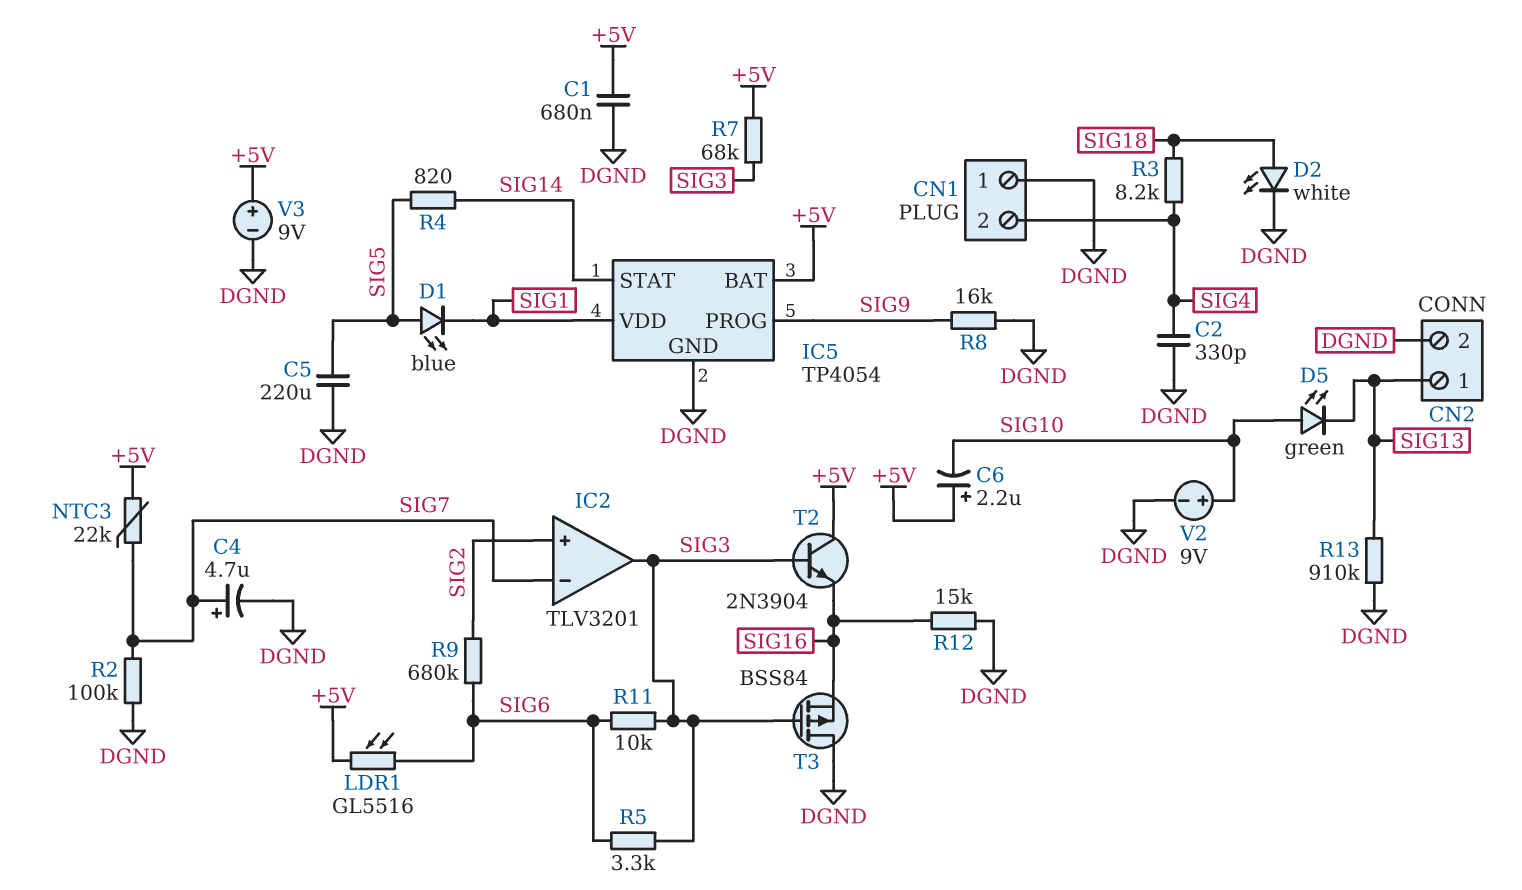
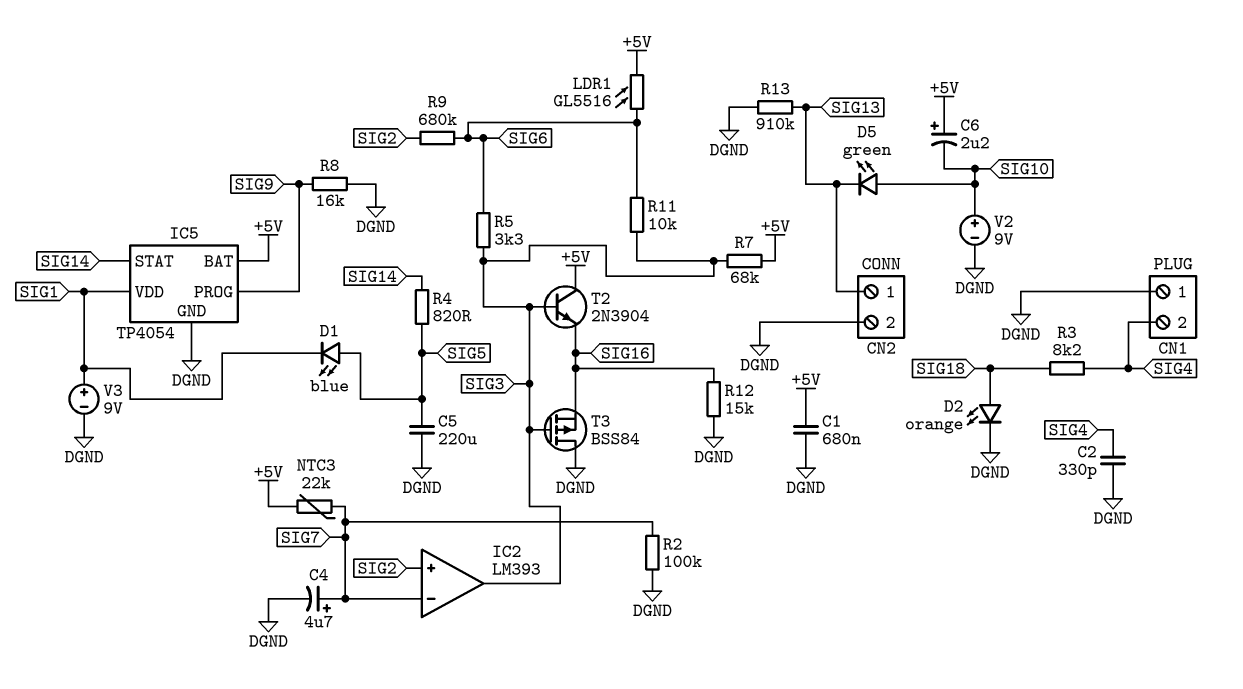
D2: LED white (A SIG18, K DGND) -> LED orange (A SIG18, K DGND)
IC2: TLV3201 -> LM393
V3: 9V (plus +5V, minus DGND) -> 9V (plus SIG1, minus DGND)

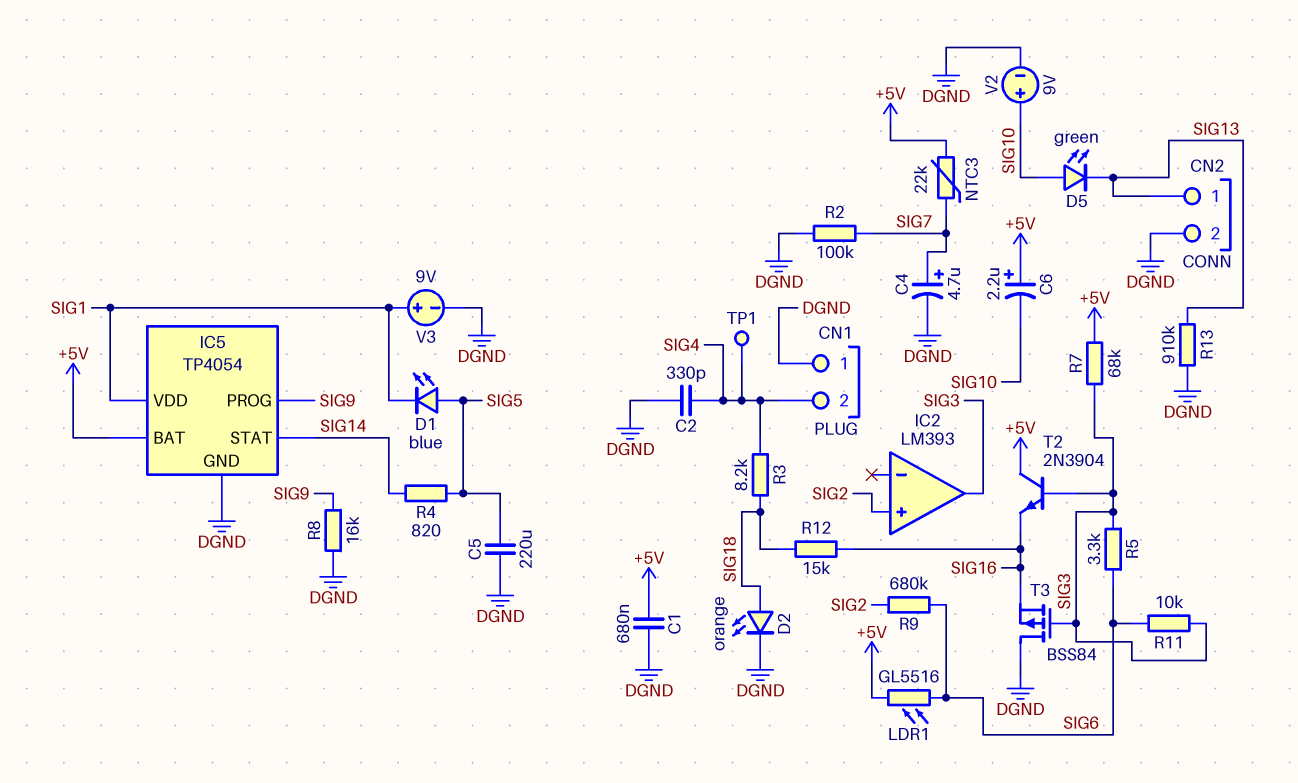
IC2 pin in-: SIG7 -> none
R12: 15k (DGND, SIG16) -> 15k (SIG16, SIG18)
TP1: none -> test point (SIG4)

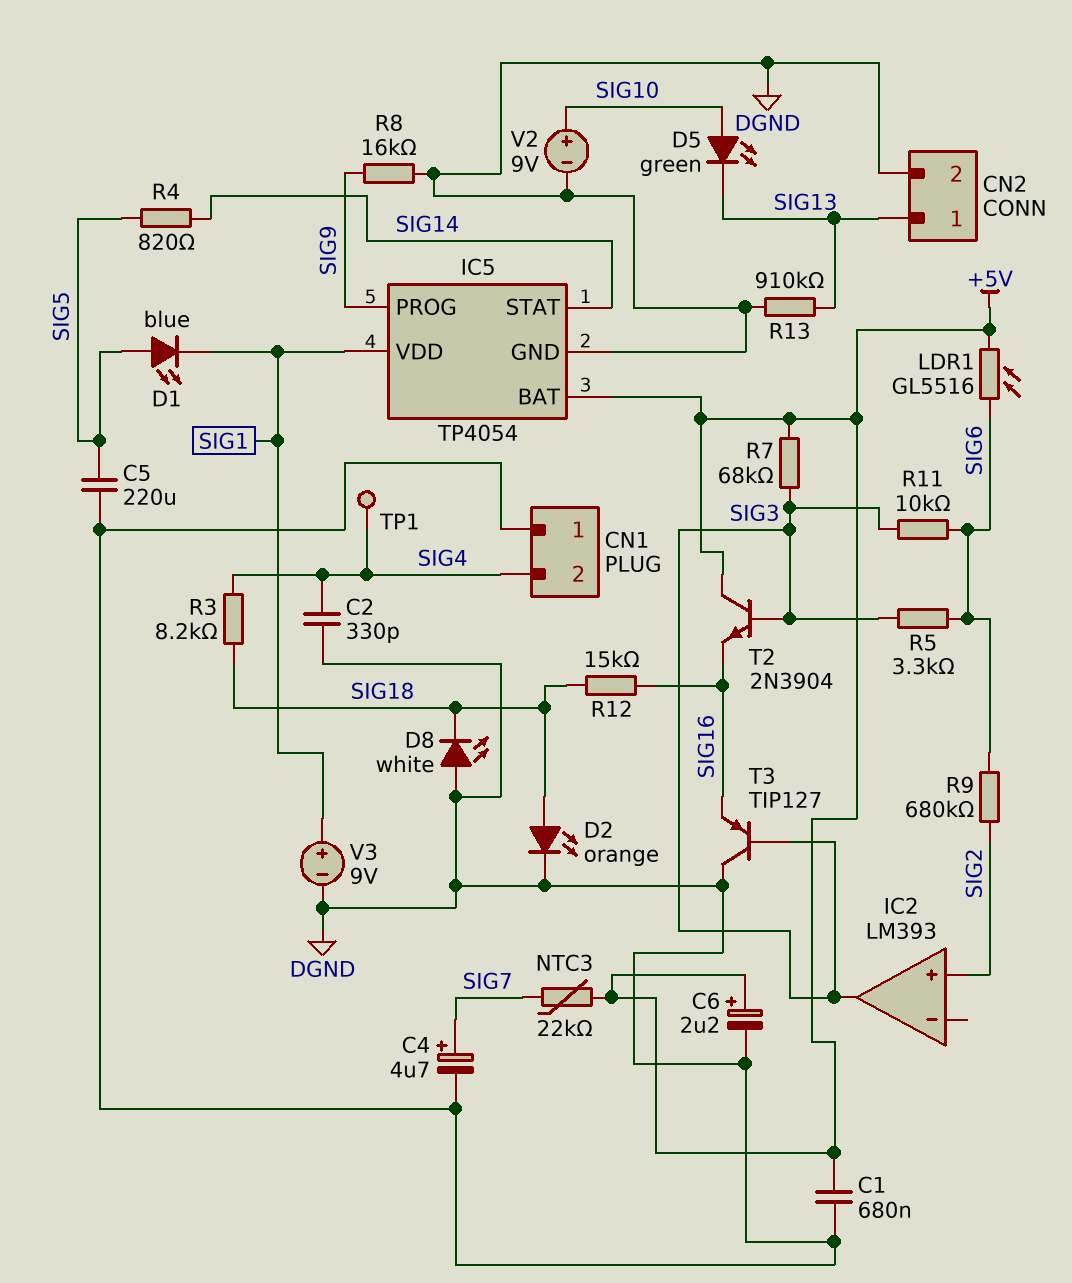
C6: 2.2uF (plus +5V, minus SIG10) -> 2.2uF (plus +5V, minus DGND)
D8: none -> LED white (A DGND, K SIG18)
R2: 100k (DGND, SIG7) -> none
T3: PMOS BSS84 (G SIG3, D DGND, S SIG16) -> PNP TIP127 (B SIG3, C DGND, E SIG16)

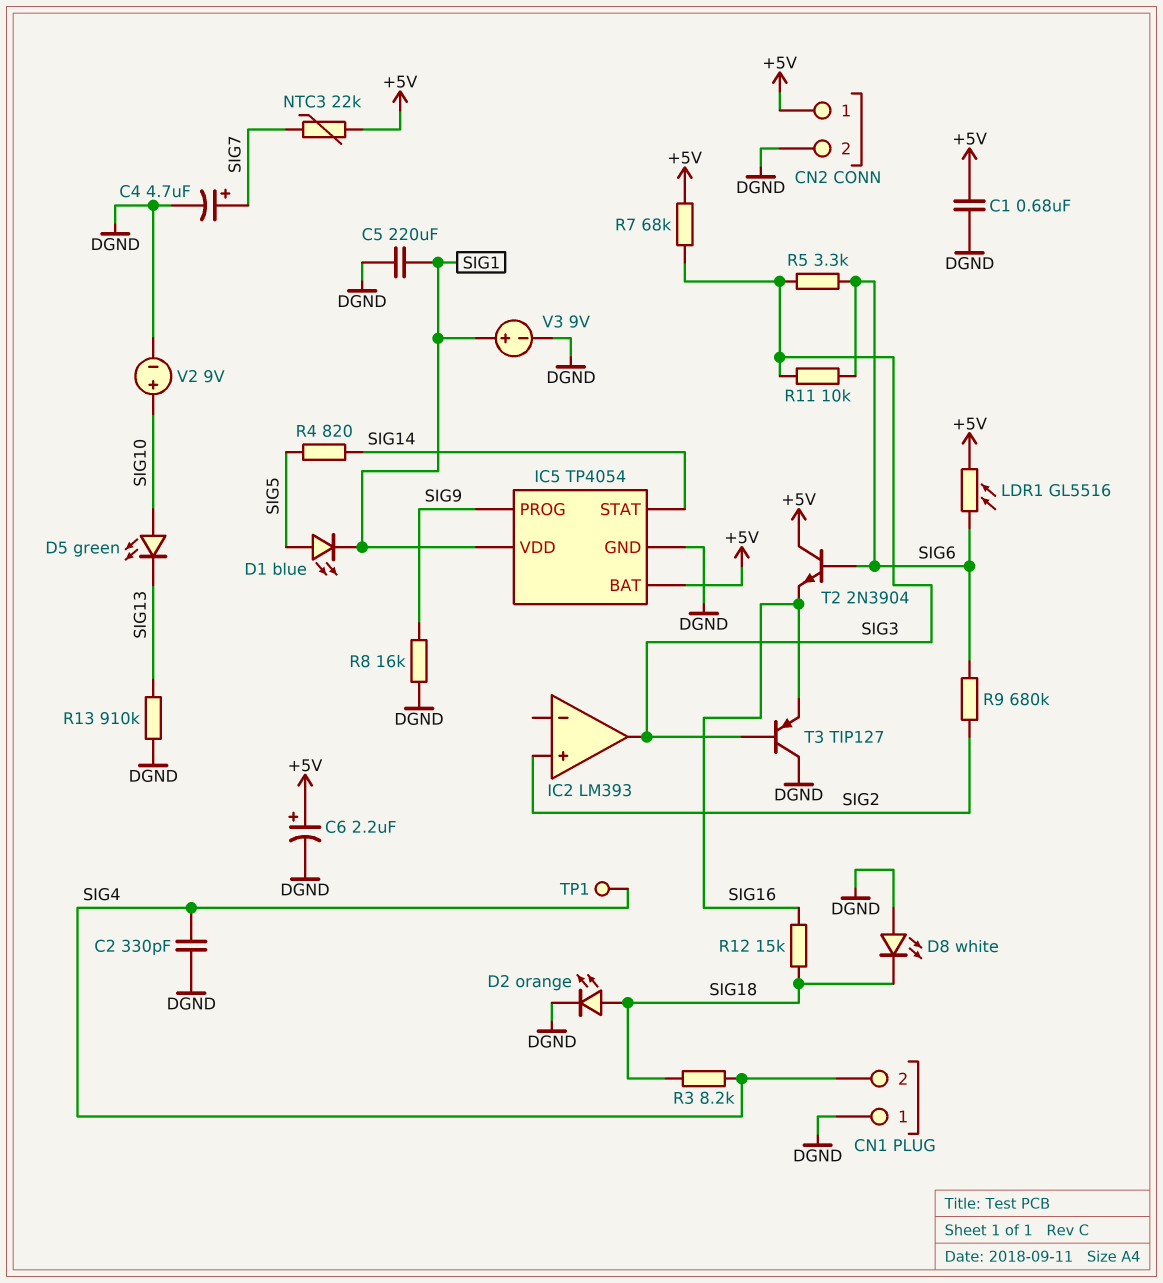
C5: 220uF (DGND, SIG5) -> 220uF (DGND, SIG1)
CN2 pin 1: SIG13 -> +5V
T2: NPN 2N3904 (B SIG3, C +5V, E SIG16) -> NPN 2N3904 (B SIG6, C +5V, E SIG16)

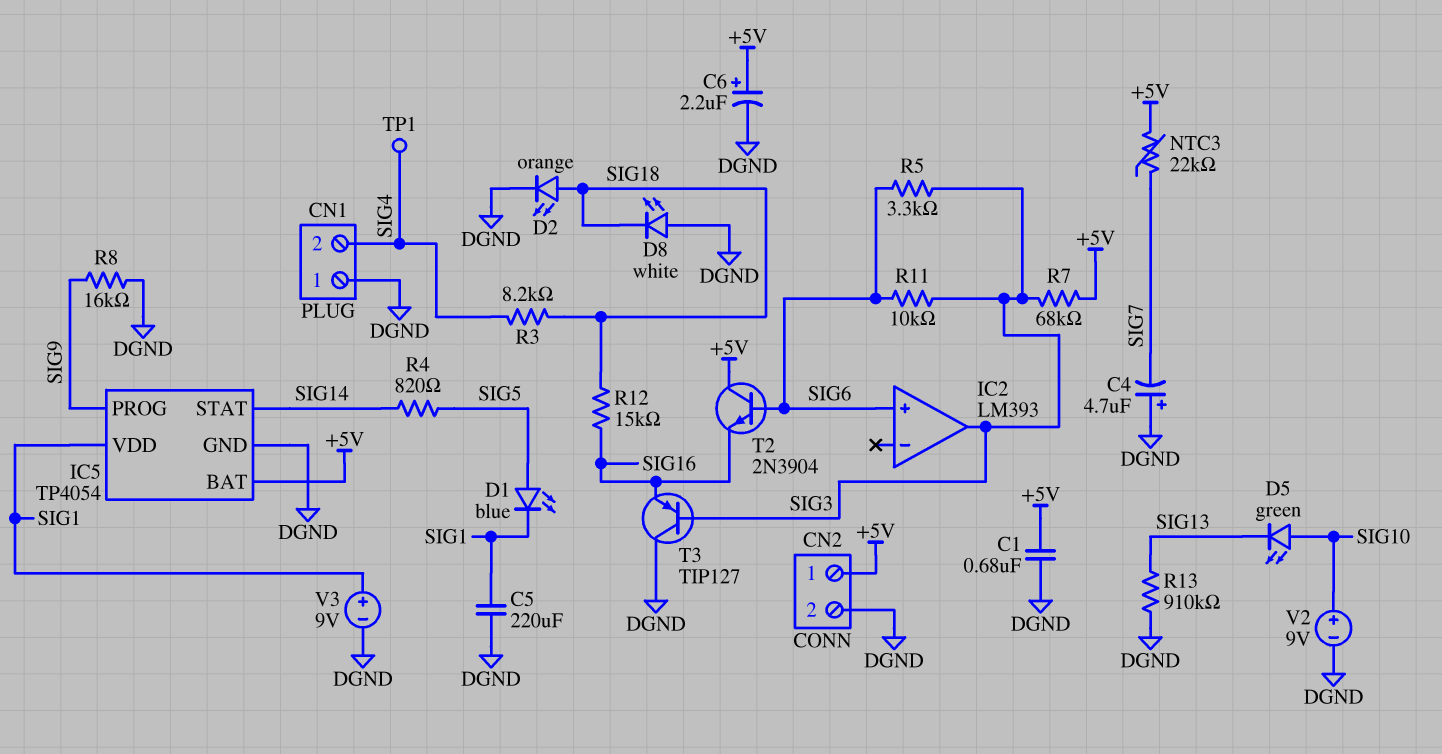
C2: 330pF (DGND, SIG4) -> none
C4: 4.7uF (plus SIG7, minus DGND) -> 4.7uF (plus DGND, minus SIG7)
IC2 pin in+: SIG2 -> SIG6
LDR1: GL5516 (+5V, SIG6) -> none
R9: 680k (SIG2, SIG6) -> none

